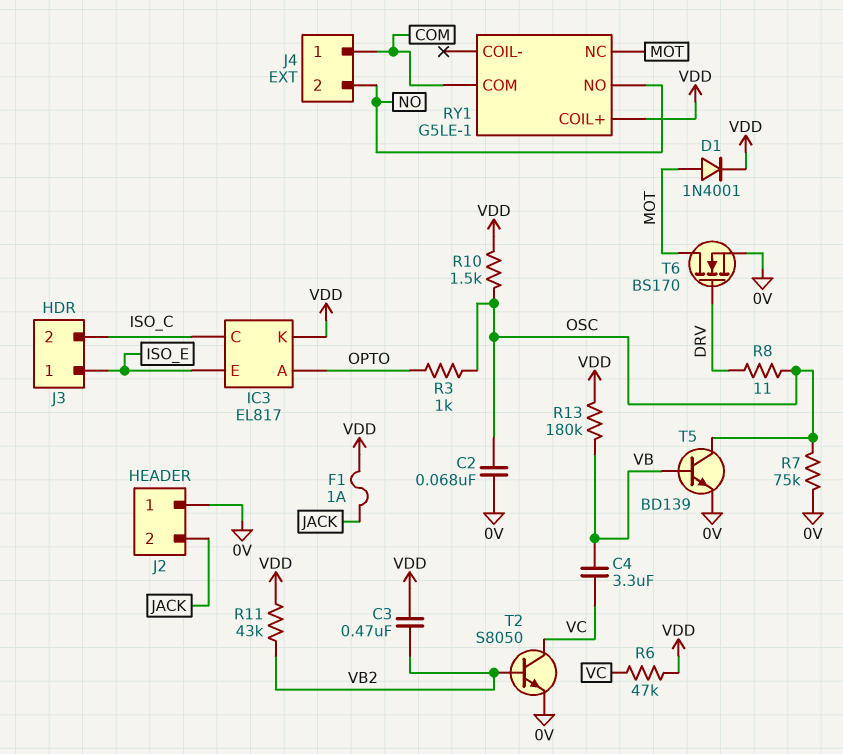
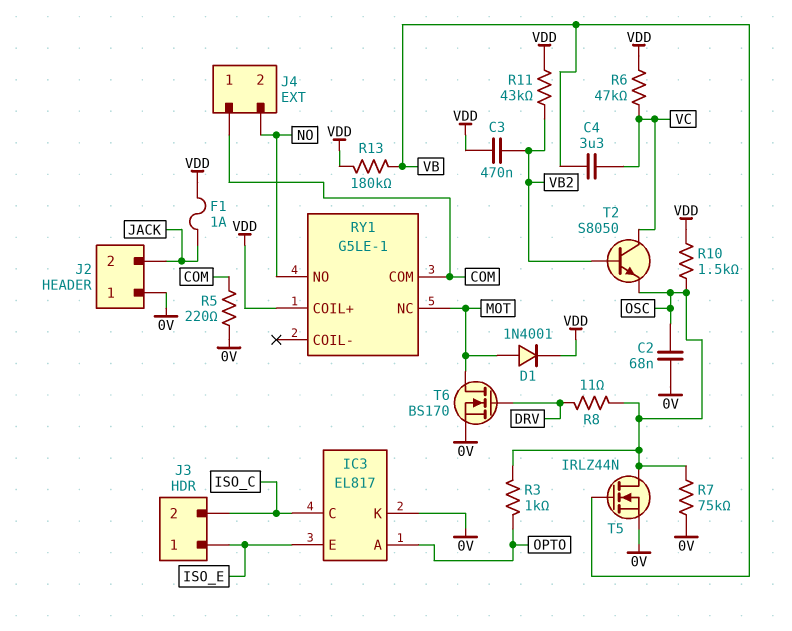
IC3 pin K: VDD -> 0V
R5: none -> 220 (0V, COM)
T2: NPN S8050 (B VB2, C VC, E 0V) -> NPN S8050 (B VB2, C VC, E OSC)
T5: NPN BD139 (B VB, C OSC, E 0V) -> NMOS IRLZ44N (G VB, D OSC, S 0V)

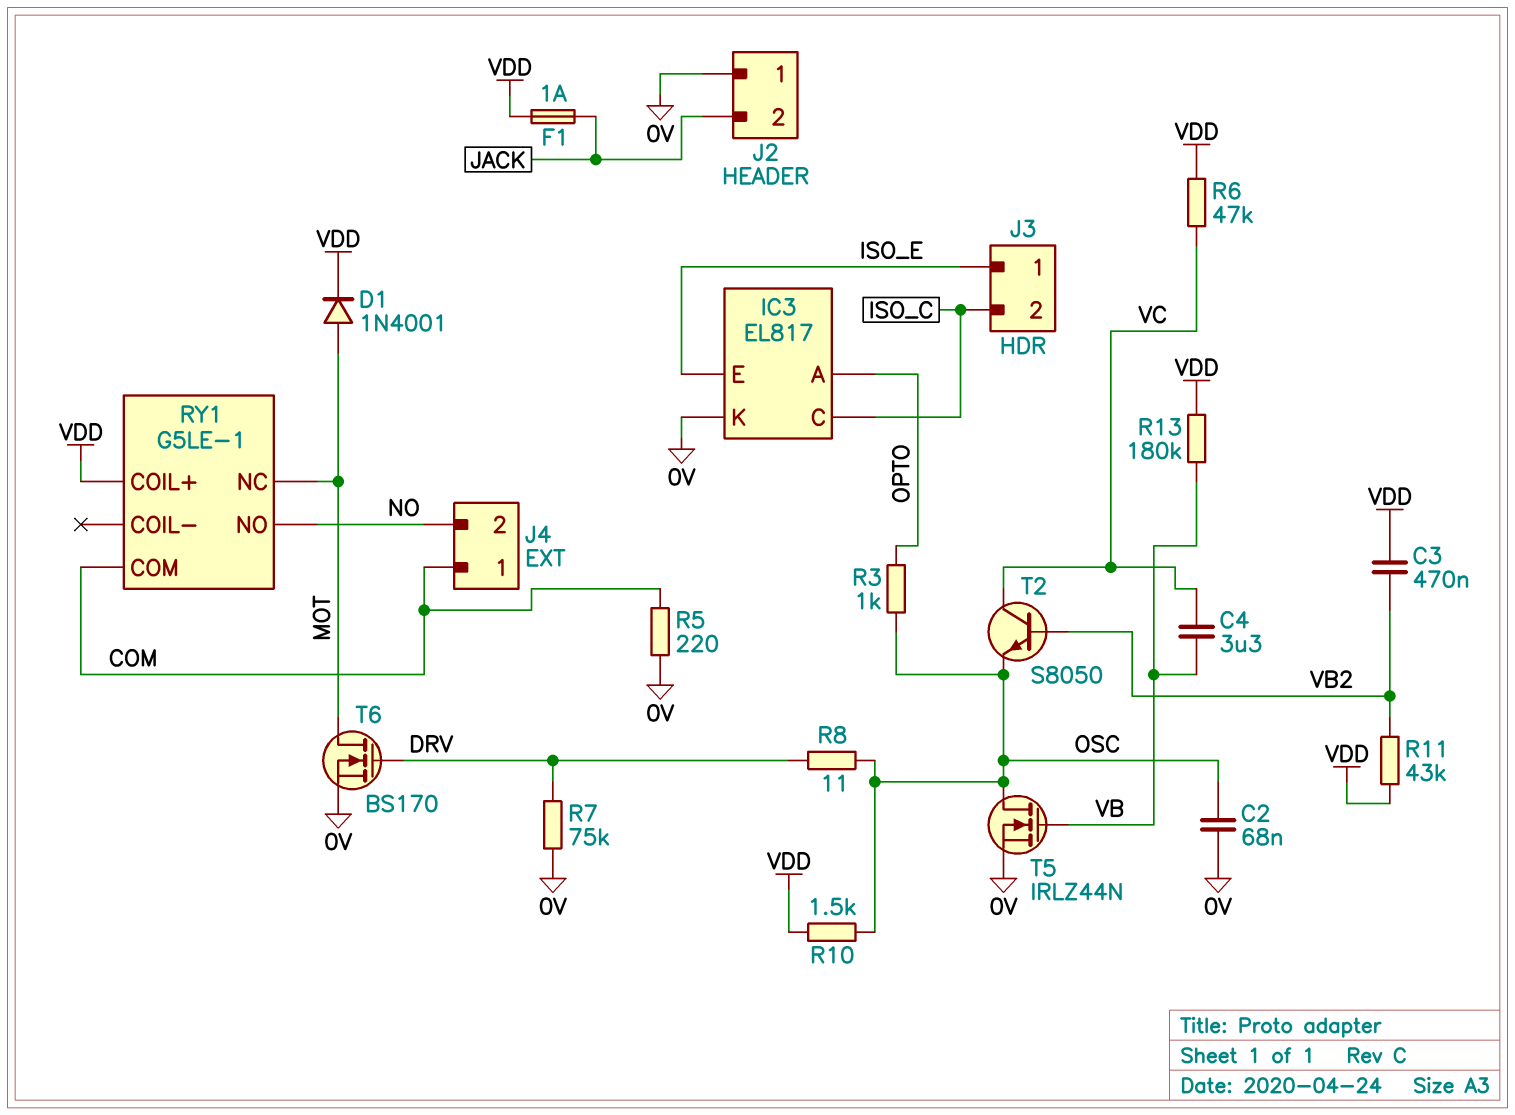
R7: 75k (0V, OSC) -> 75k (0V, DRV)

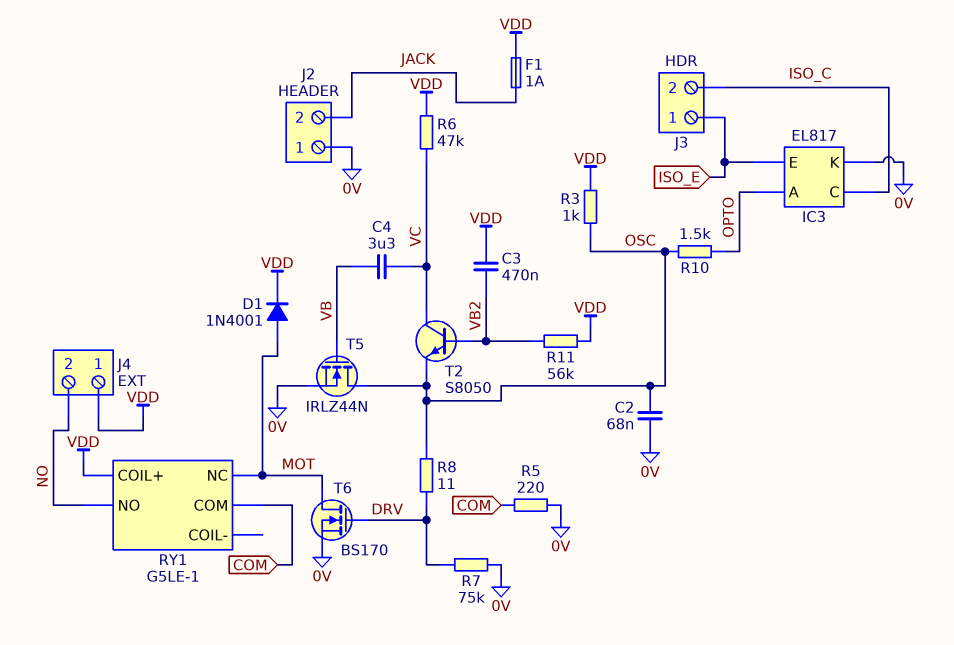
J4 pin 1: COM -> VDD
R3: 1k (OPTO, OSC) -> 1k (OSC, VDD)
R10: 1.5k (OSC, VDD) -> 1.5k (OPTO, OSC)
R11: 43k (VB2, VDD) -> 56k (VB2, VDD)
R13: 180k (VB, VDD) -> none

